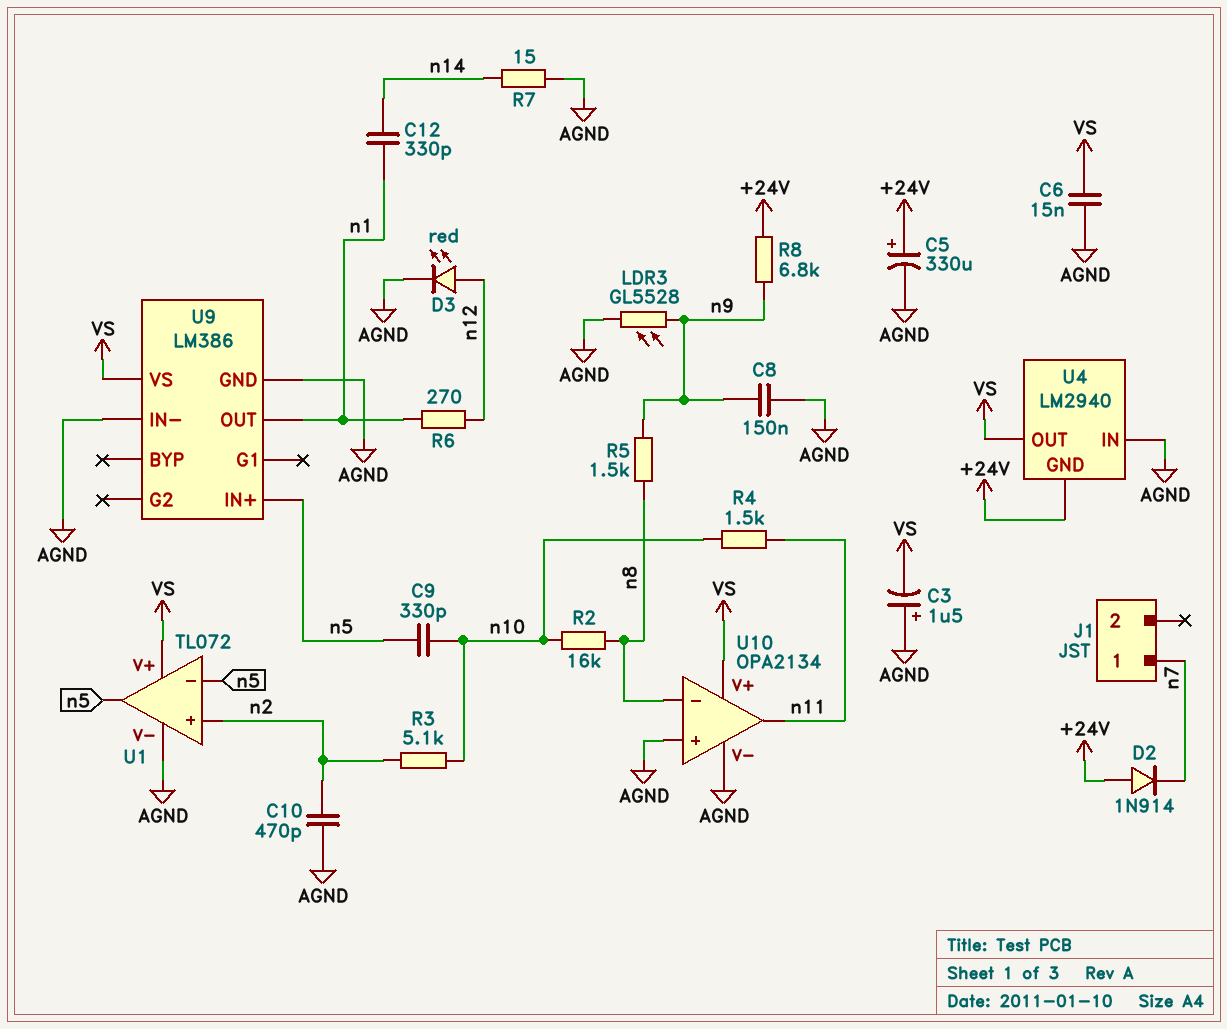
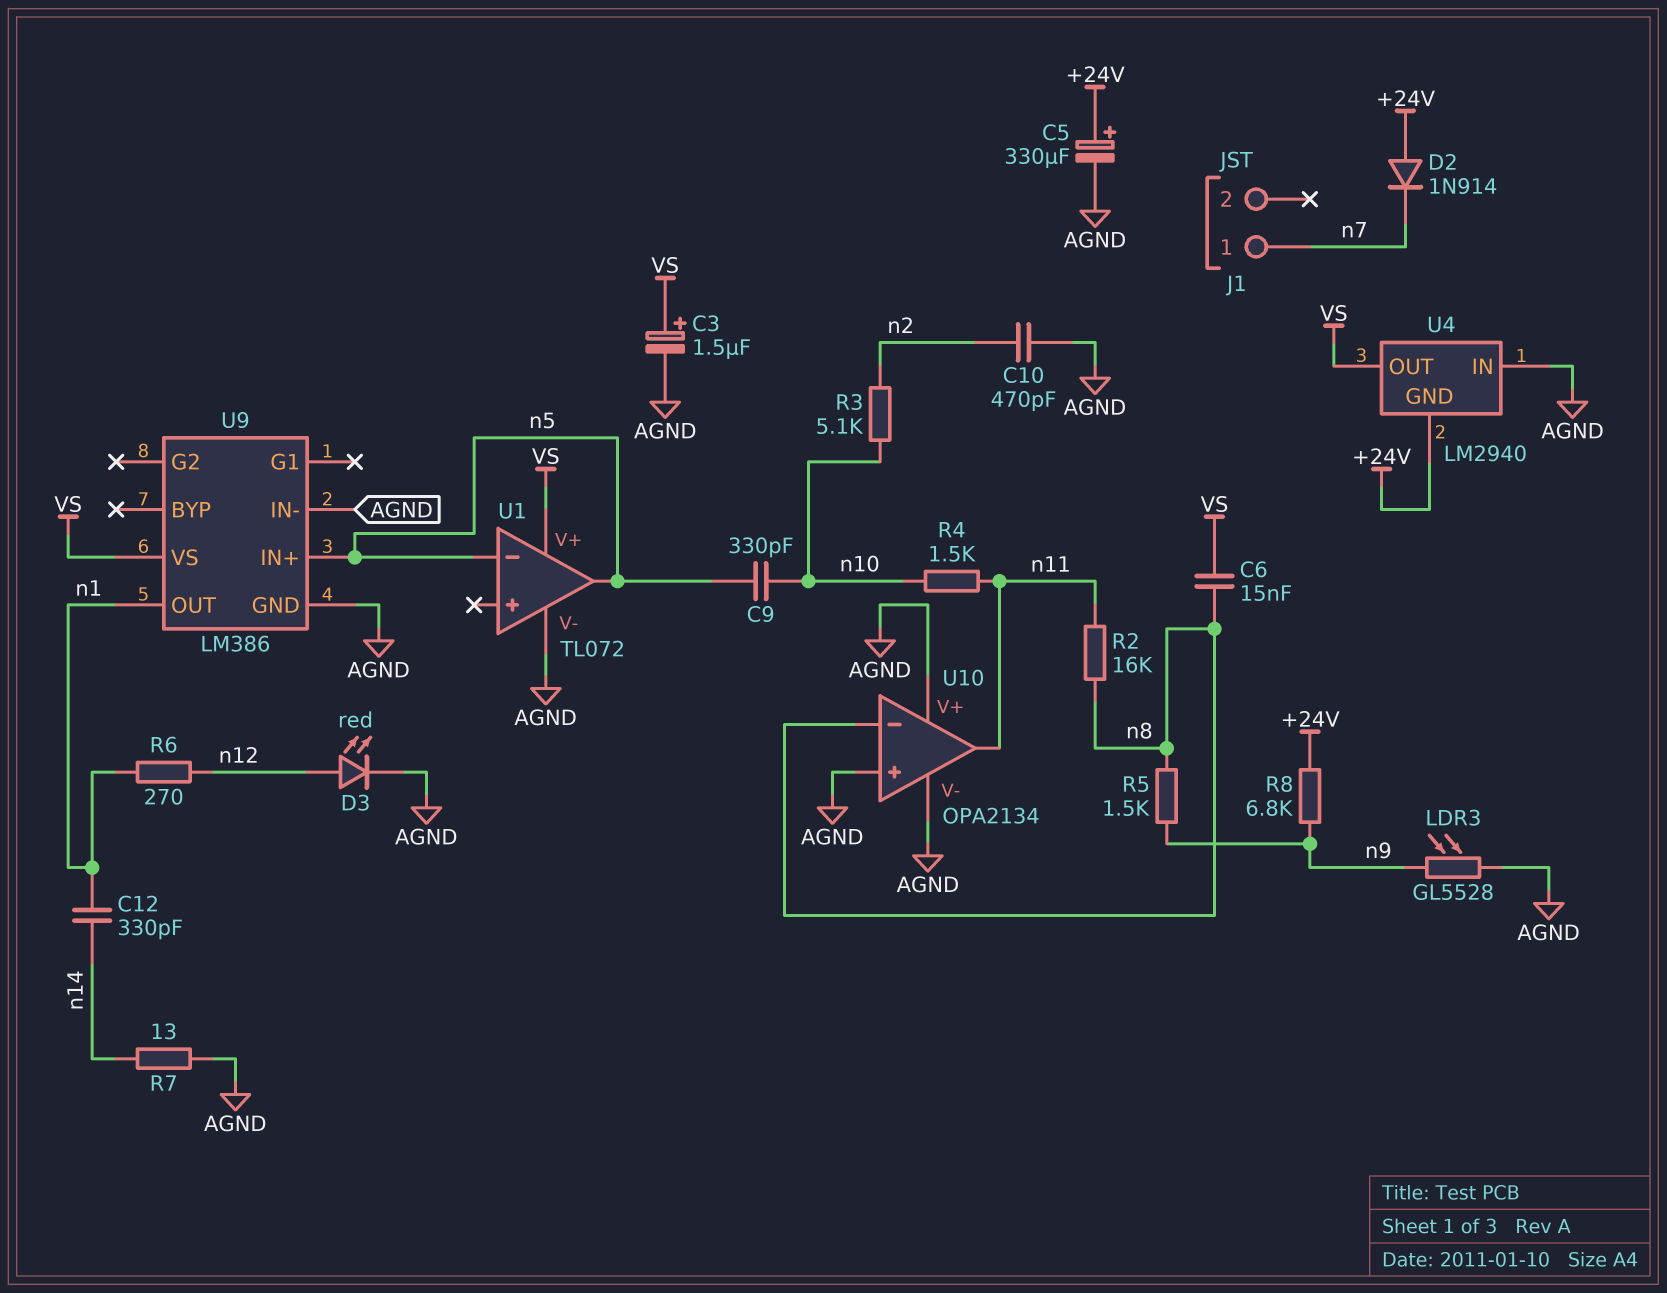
C3: 1.5uF (plus AGND, minus VS) -> 1.5uF (plus VS, minus AGND)
C6: 15nF (AGND, VS) -> 15nF (VS, n8)
C8: 150nF (AGND, n9) -> none
R2: 16k (n8, n10) -> 16k (n8, n11)
R7: 15 (AGND, n14) -> 13 (AGND, n14)
U1 pin in+: n2 -> none
U10 pin V+: VS -> AGND

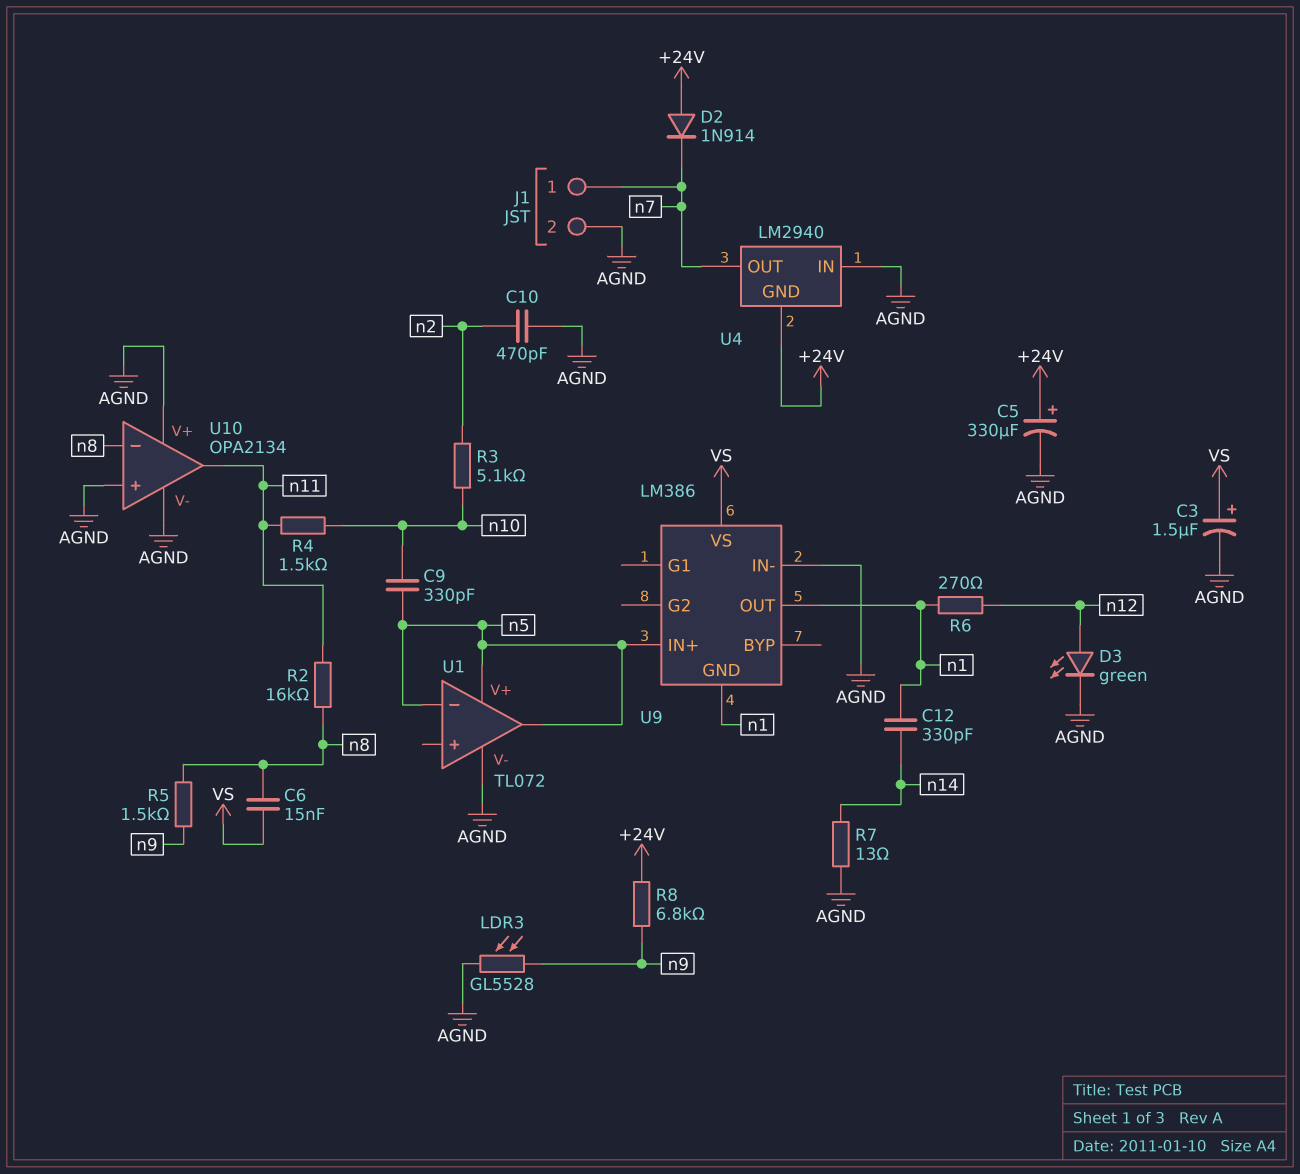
D3: LED red (A n12, K AGND) -> LED green (A n12, K AGND)
J1 pin 2: none -> AGND
U1 pin V+: VS -> n5
U4 pin OUT: VS -> n7
U9 pin GND: AGND -> n1

